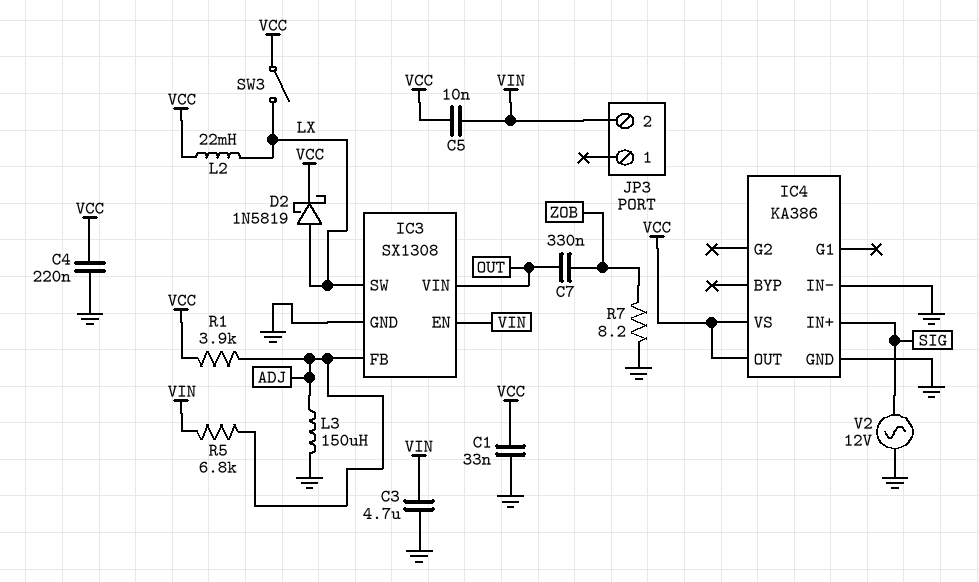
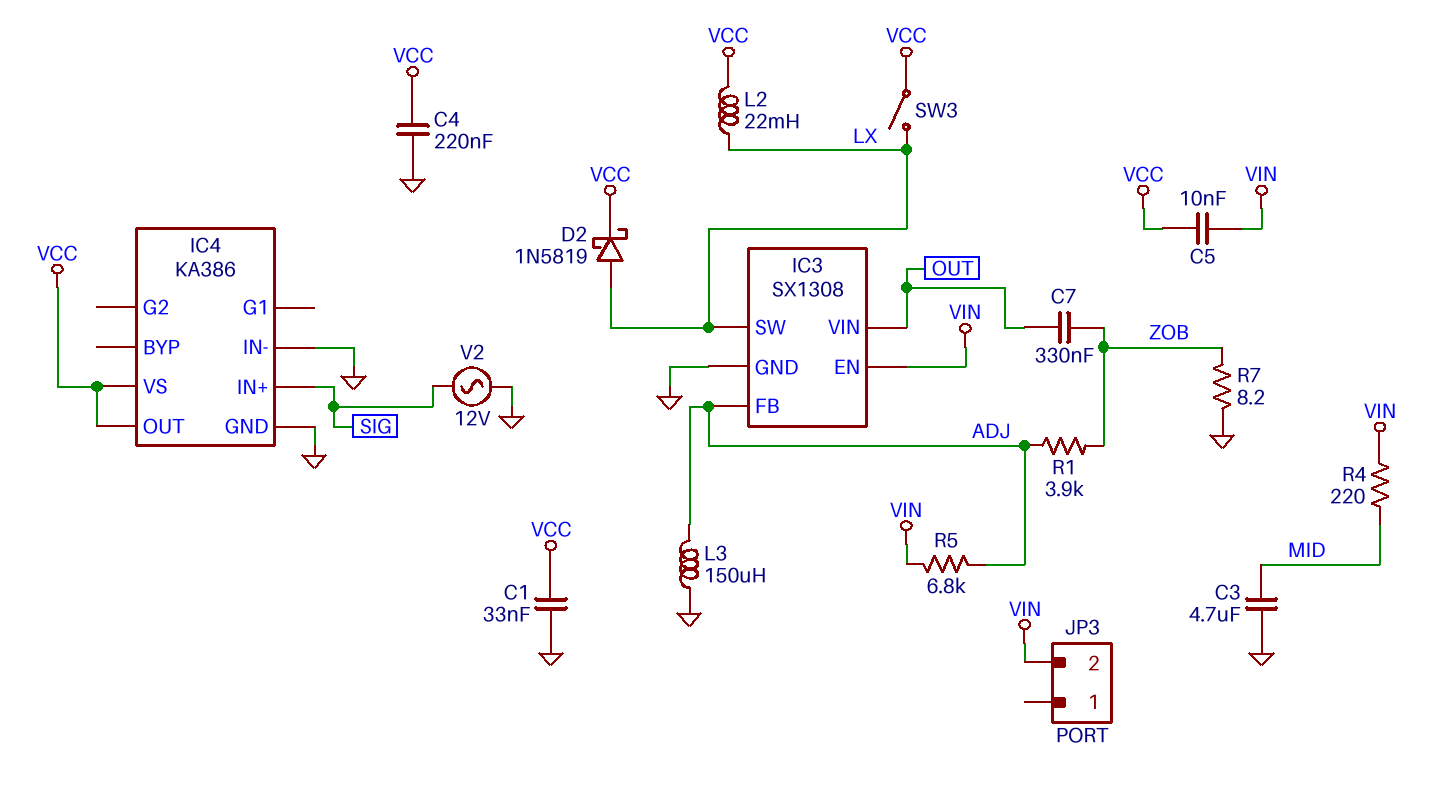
C3: 4.7uF (GND, VIN) -> 4.7uF (GND, MID)
R1: 3.9k (ADJ, VCC) -> 3.9k (ADJ, ZOB)
R4: none -> 220 (MID, VIN)

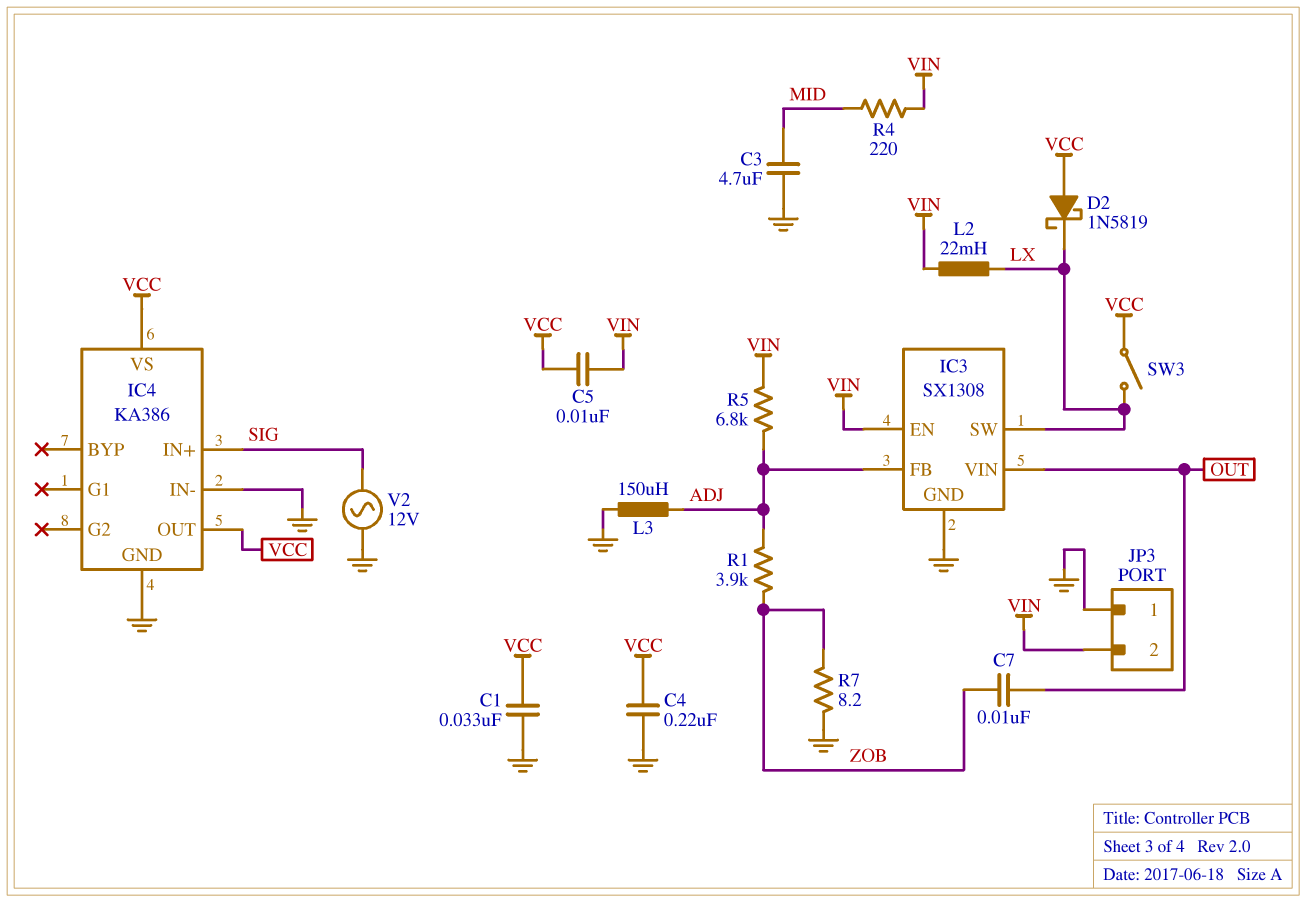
C7: 330nF (OUT, ZOB) -> 10nF (OUT, ZOB)
D2: schottky 1N5819 (A LX, K VCC) -> schottky 1N5819 (A VCC, K LX)
JP3 pin 1: none -> GND
L2: 22mH (LX, VCC) -> 22mH (LX, VIN)

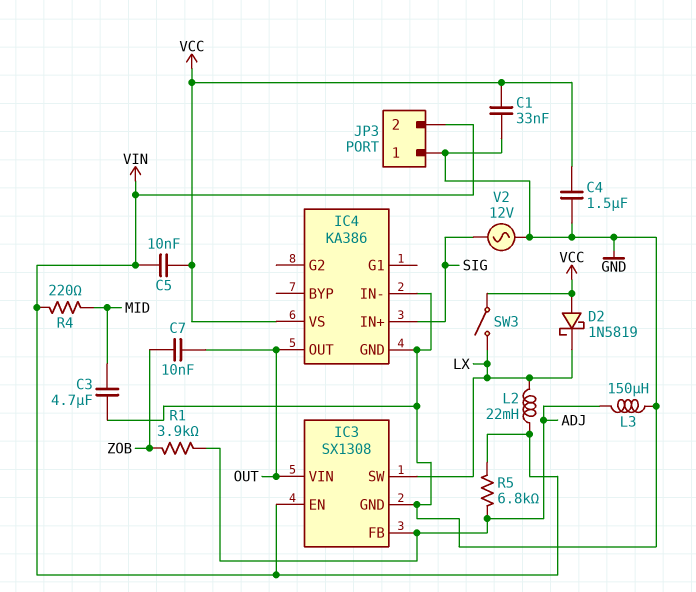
C4: 220nF (GND, VCC) -> 1.5uF (GND, VCC)
IC4 pin OUT: VCC -> OUT
R7: 8.2 (GND, ZOB) -> none

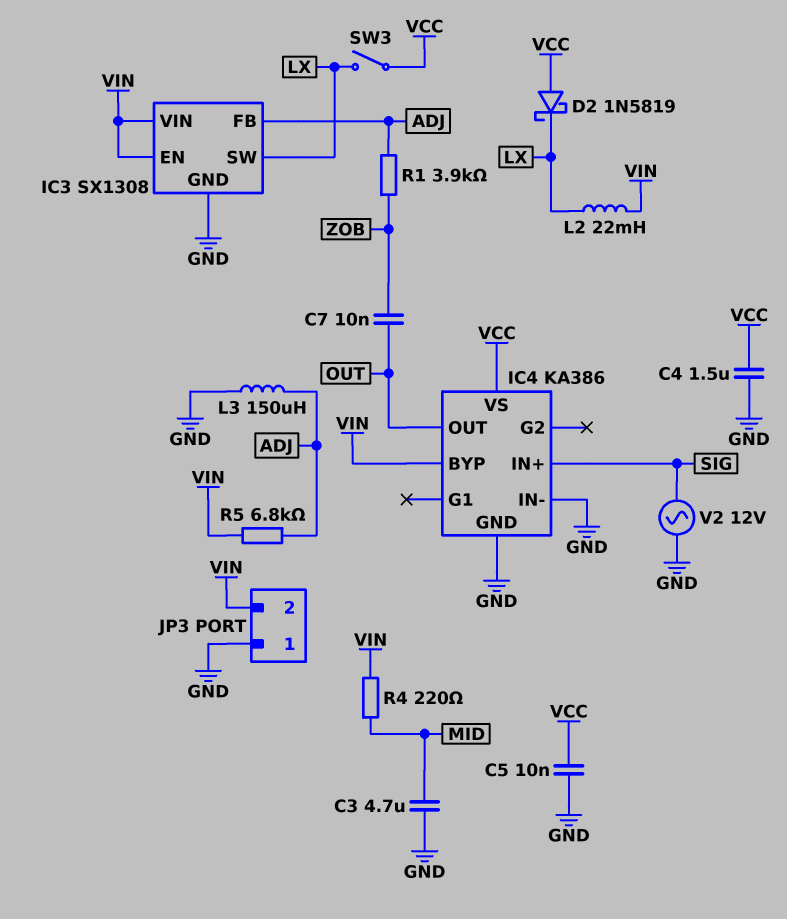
C1: 33nF (GND, VCC) -> none
C5: 10nF (VCC, VIN) -> 10nF (GND, VCC)
IC3 pin VIN: OUT -> VIN
IC4 pin BYP: none -> VIN

